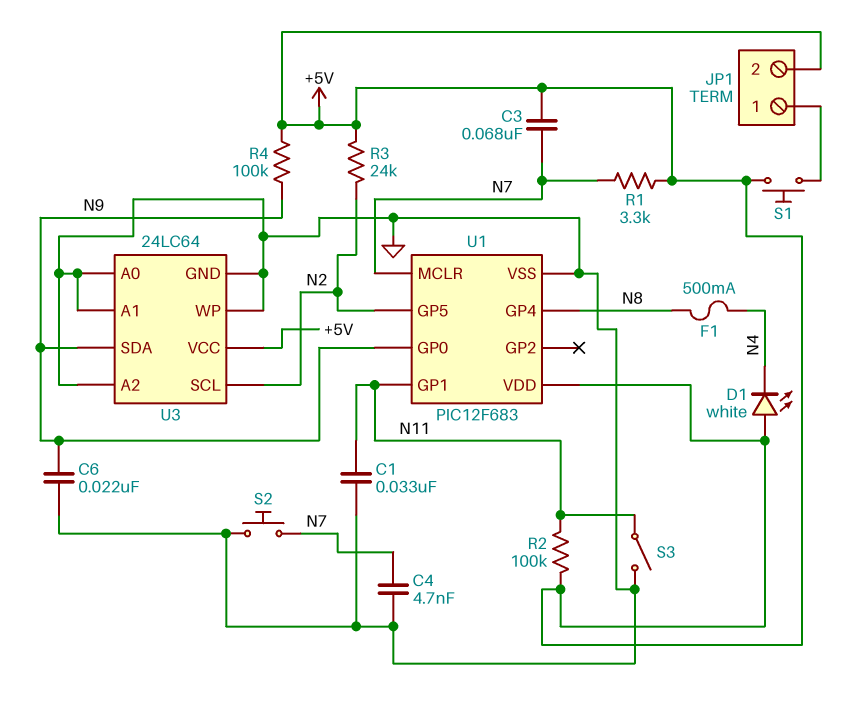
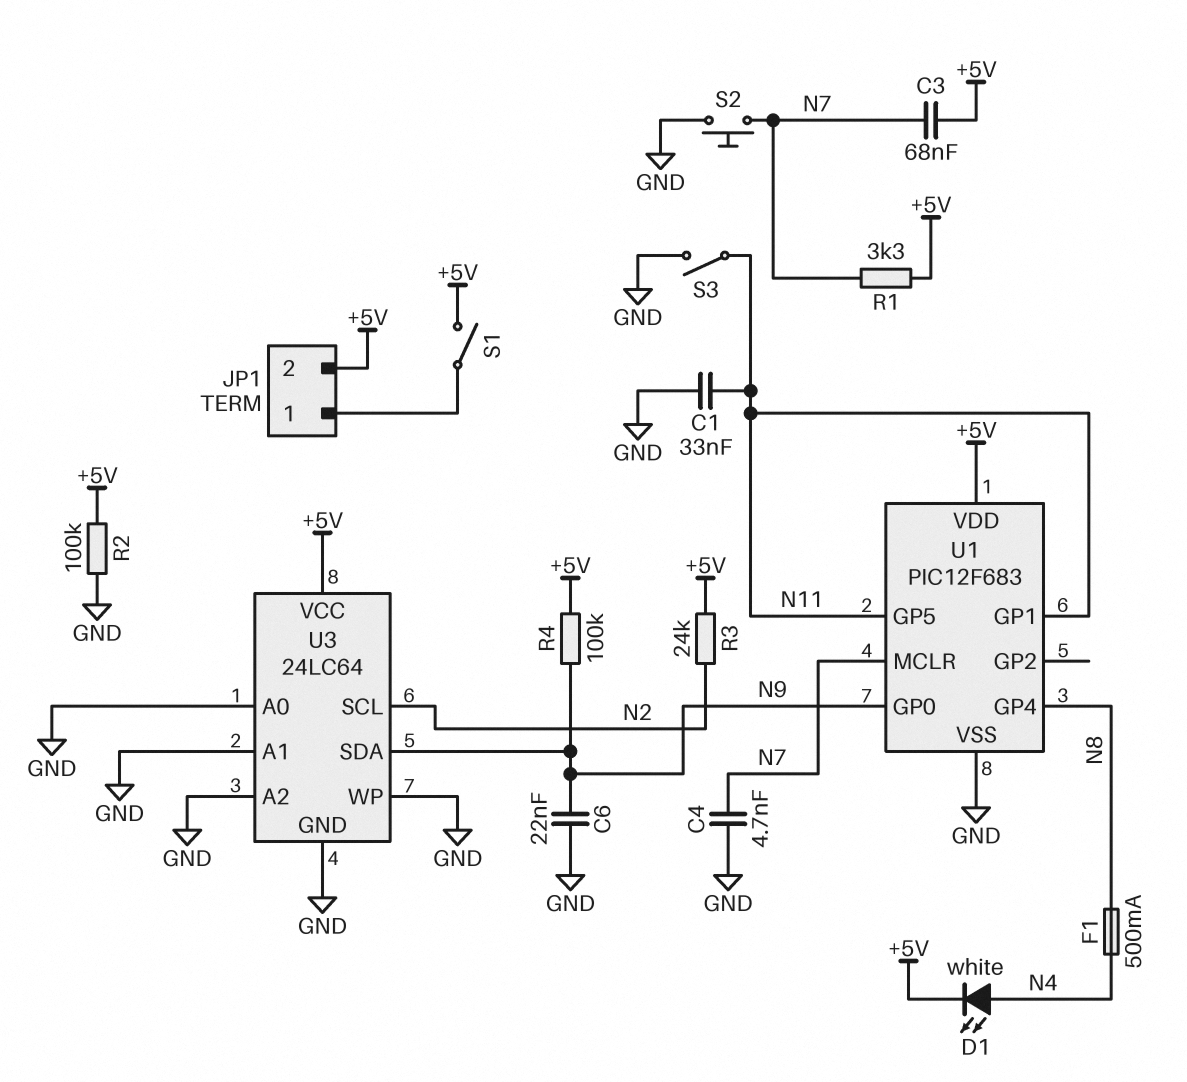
D1: LED white (A +5V, K N4) -> LED white (A N4, K +5V)
R2: 100k (+5V, N11) -> 100k (+5V, GND)
S1: button (+5V, JP1/1) -> switch (+5V, JP1/1)
U1 pin GP5: N2 -> N11

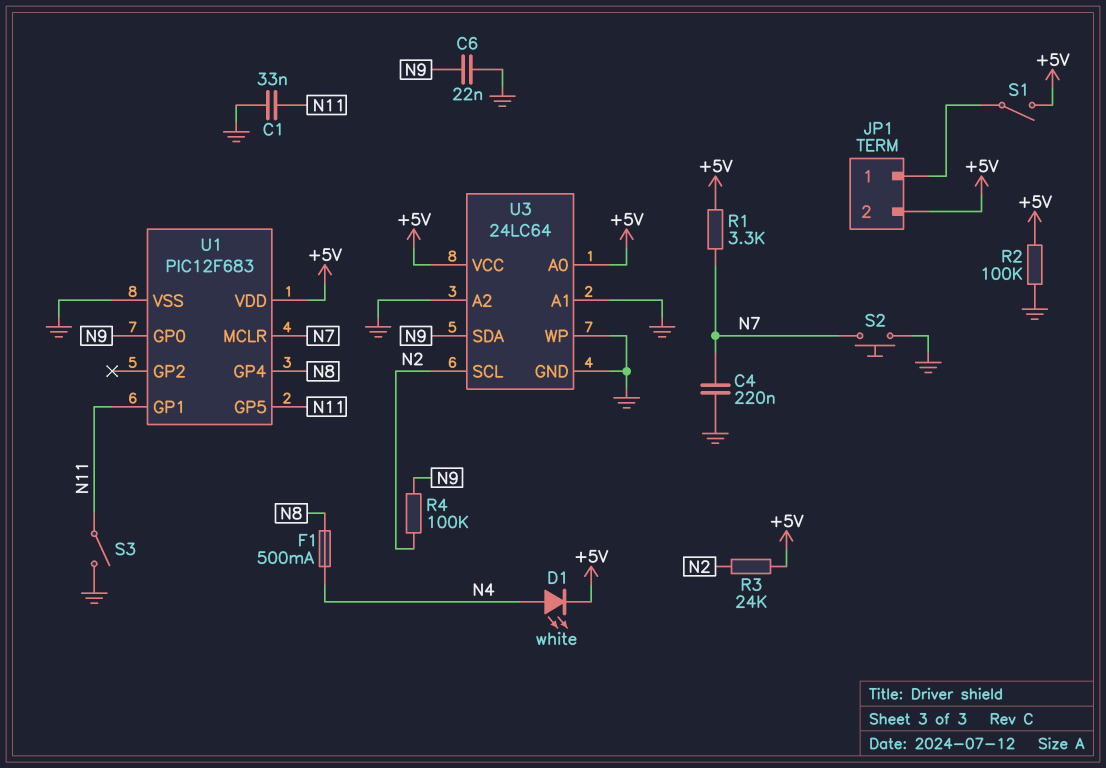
C3: 68nF (+5V, N7) -> none
C4: 4.7nF (GND, N7) -> 220nF (GND, N7)
R4: 100k (+5V, N9) -> 100k (N2, N9)
U3 pin A0: GND -> +5V

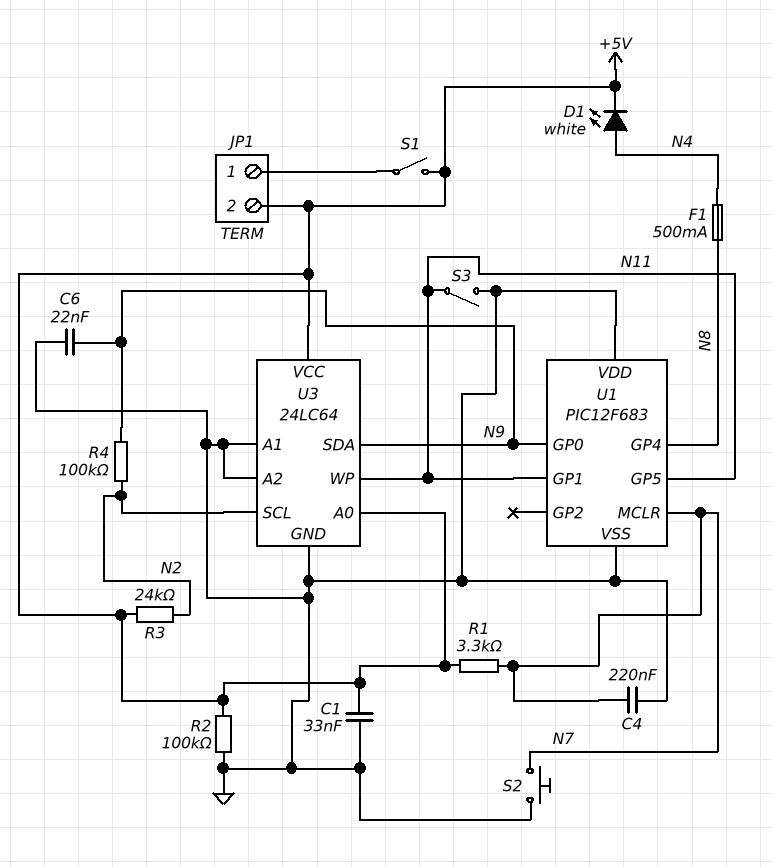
C1: 33nF (GND, N11) -> 33nF (+5V, GND)
U1 pin VDD: +5V -> GND
U3 pin WP: GND -> N11

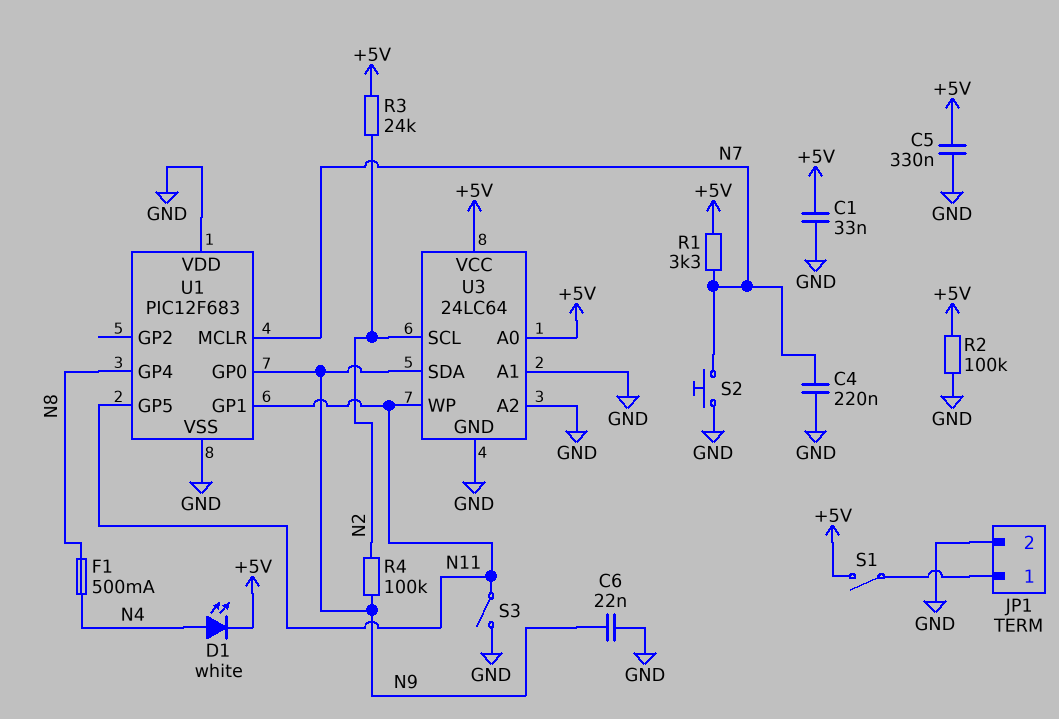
C5: none -> 330nF (+5V, GND)
JP1 pin 2: +5V -> GND

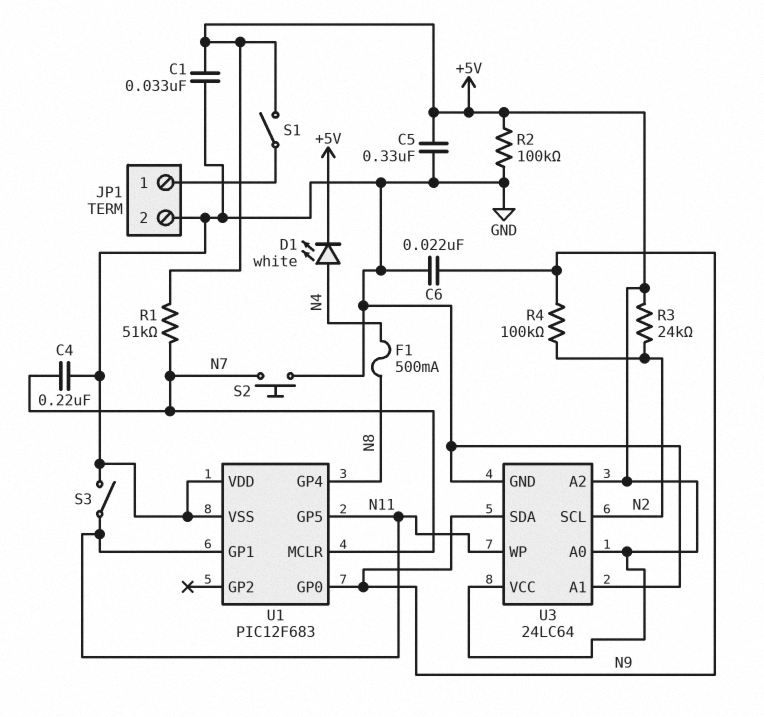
R1: 3.3k (+5V, N7) -> 51k (+5V, N7)
U3 pin A2: GND -> +5V

